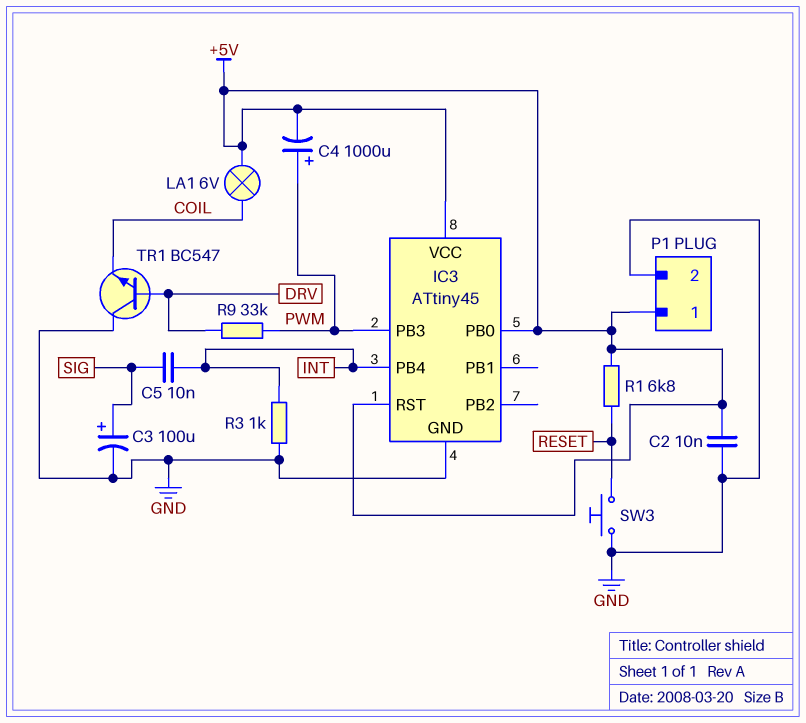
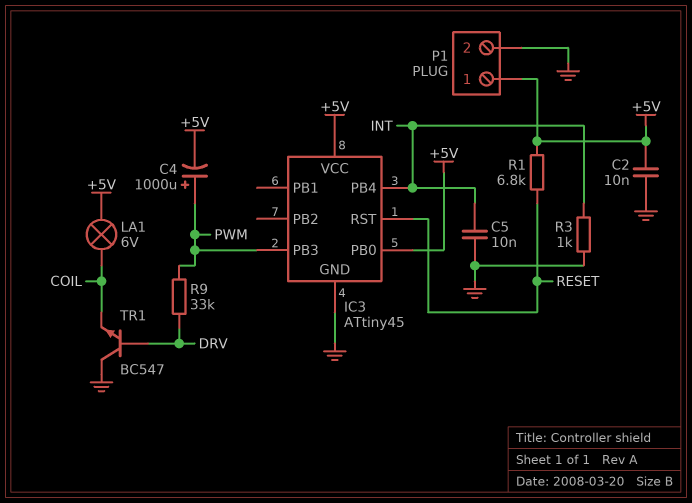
C3: 100uF (plus SIG, minus GND) -> none
C5: 10nF (INT, SIG) -> 10nF (GND, INT)
IC3 pin RST: +5V -> RESET
SW3: button (GND, RESET) -> none

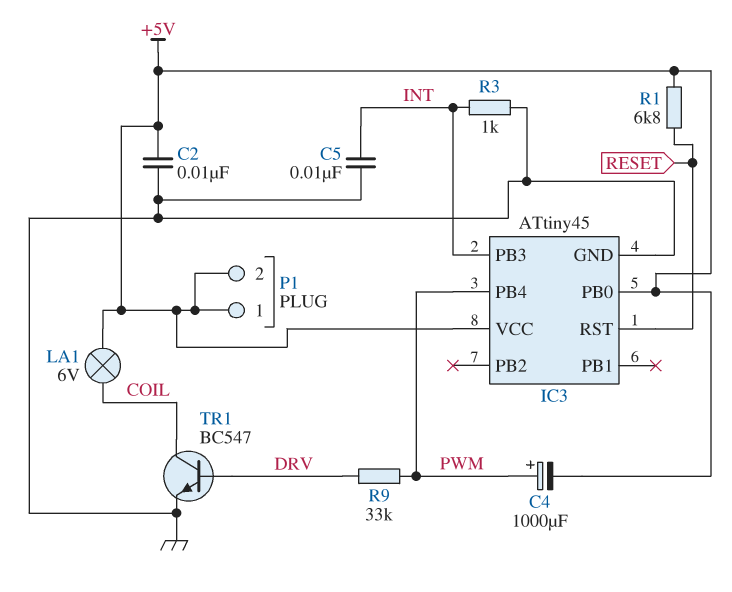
IC3 pin PB3: PWM -> INT
IC3 pin PB4: INT -> PWM
P1 pin 2: GND -> +5V
TR1: NPN BC547 (B DRV, C GND, E COIL) -> NPN BC547 (B DRV, C COIL, E GND)

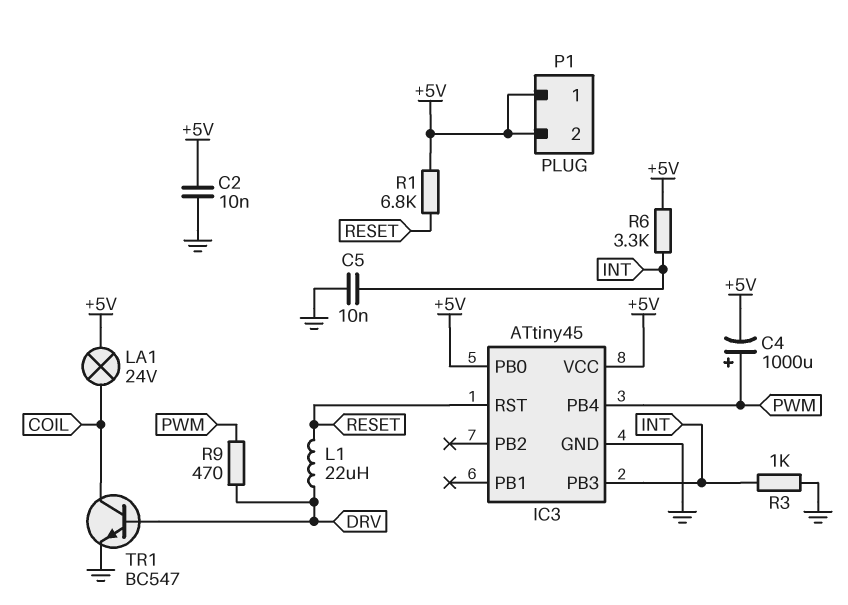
L1: none -> 22uH (DRV, RESET)
LA1: lamp 6V (+5V, COIL) -> lamp 24V (+5V, COIL)
R6: none -> 3.3k (+5V, INT)
R9: 33k (DRV, PWM) -> 470 (DRV, PWM)

